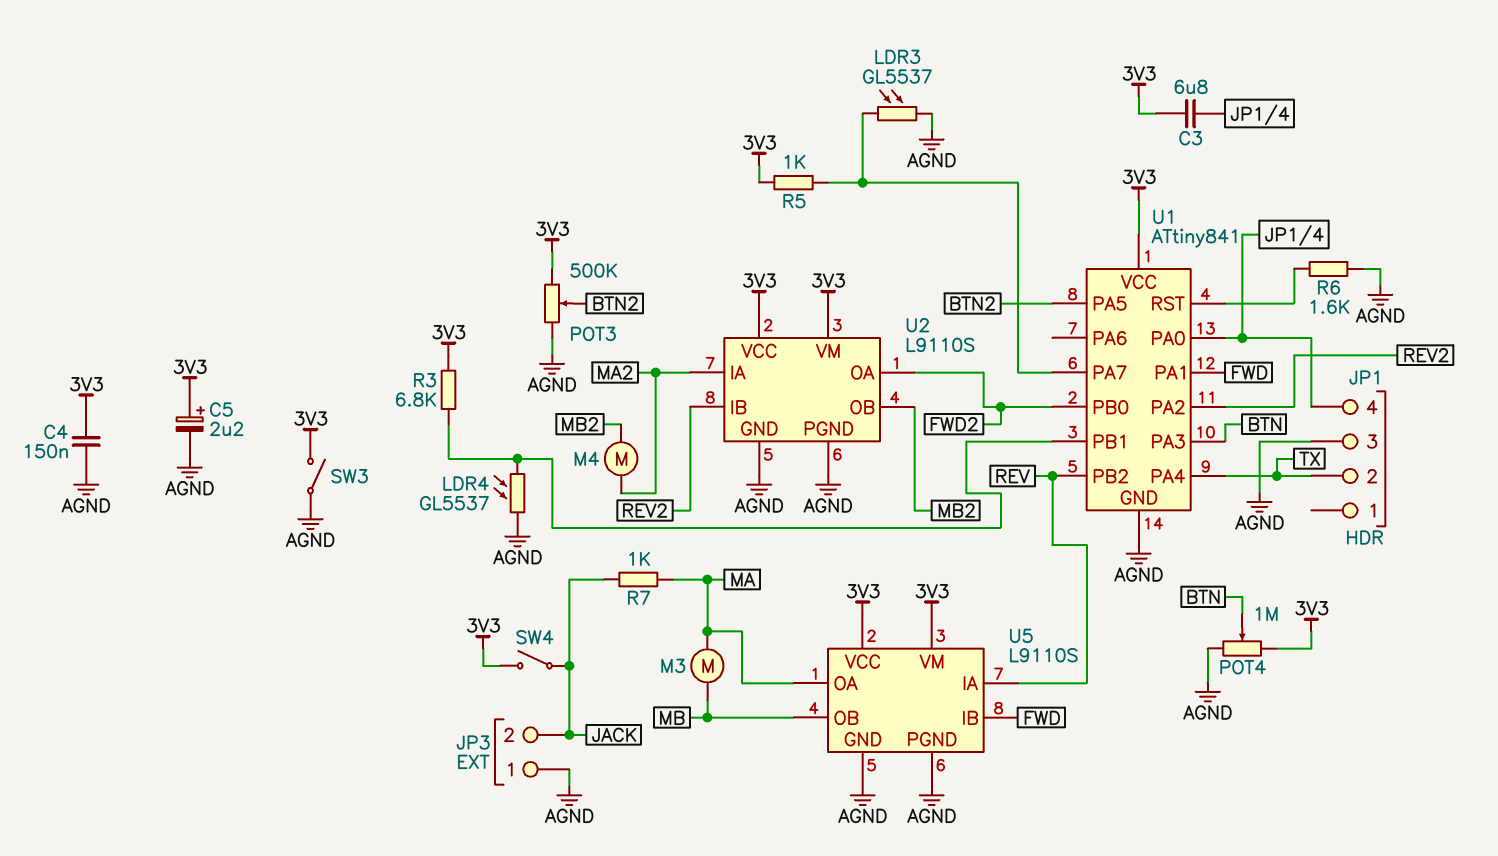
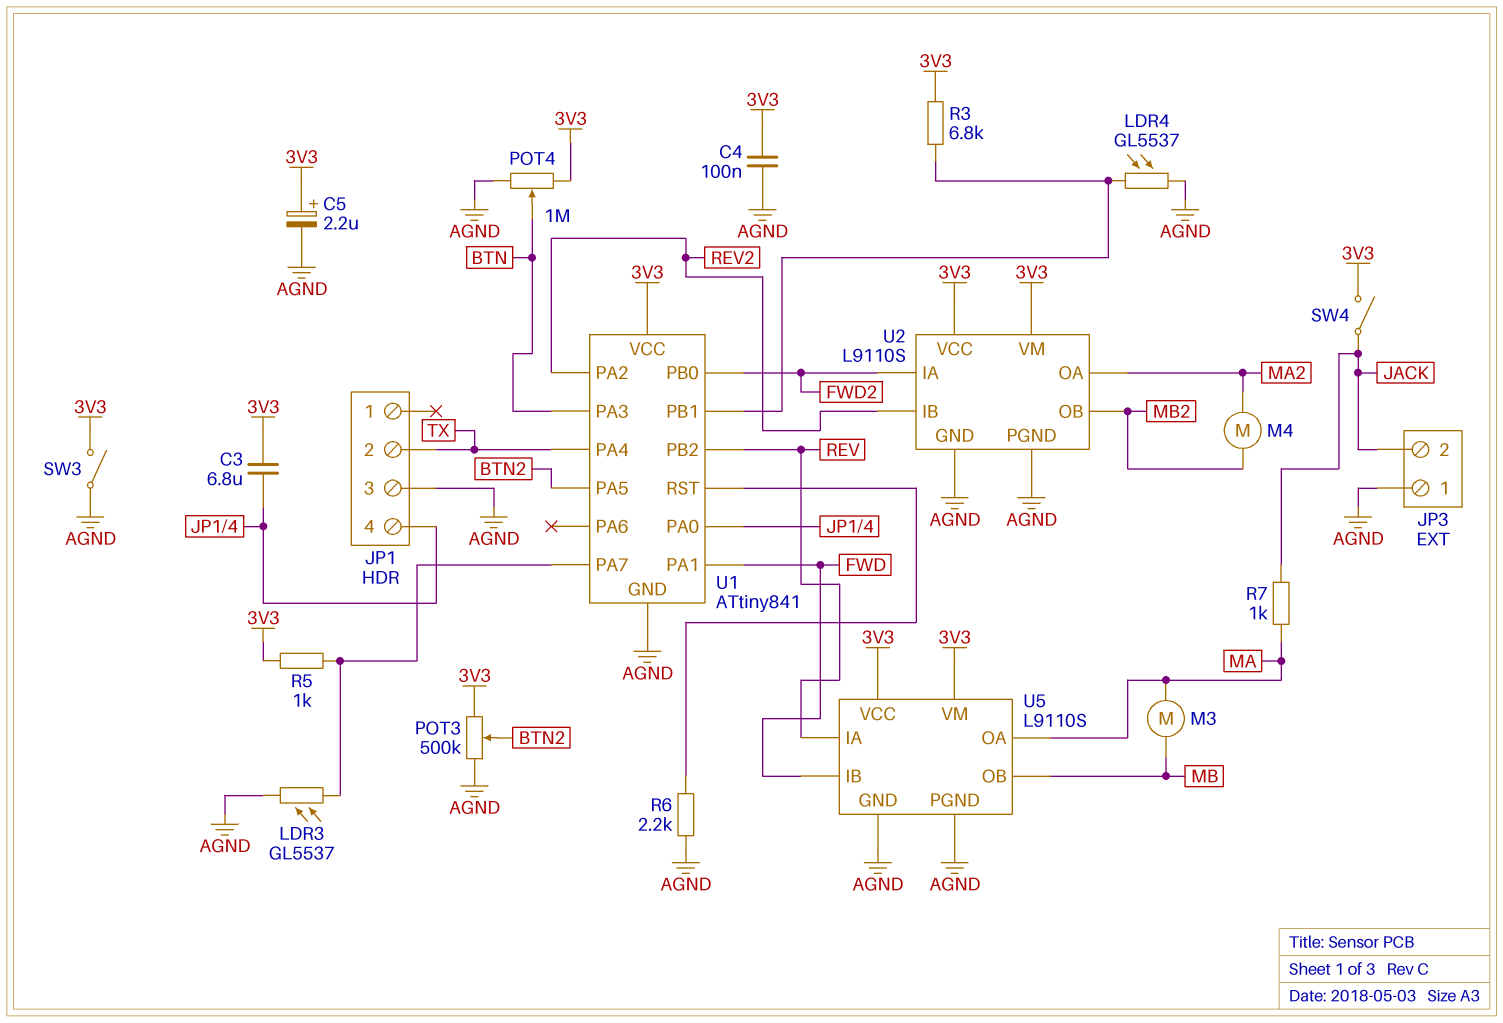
C4: 150nF (3V3, AGND) -> 100nF (3V3, AGND)
R6: 1.6k (AGND, U1/RST) -> 2.2k (AGND, U1/RST)
U2 pin IA: MA2 -> FWD2
U2 pin OA: FWD2 -> MA2

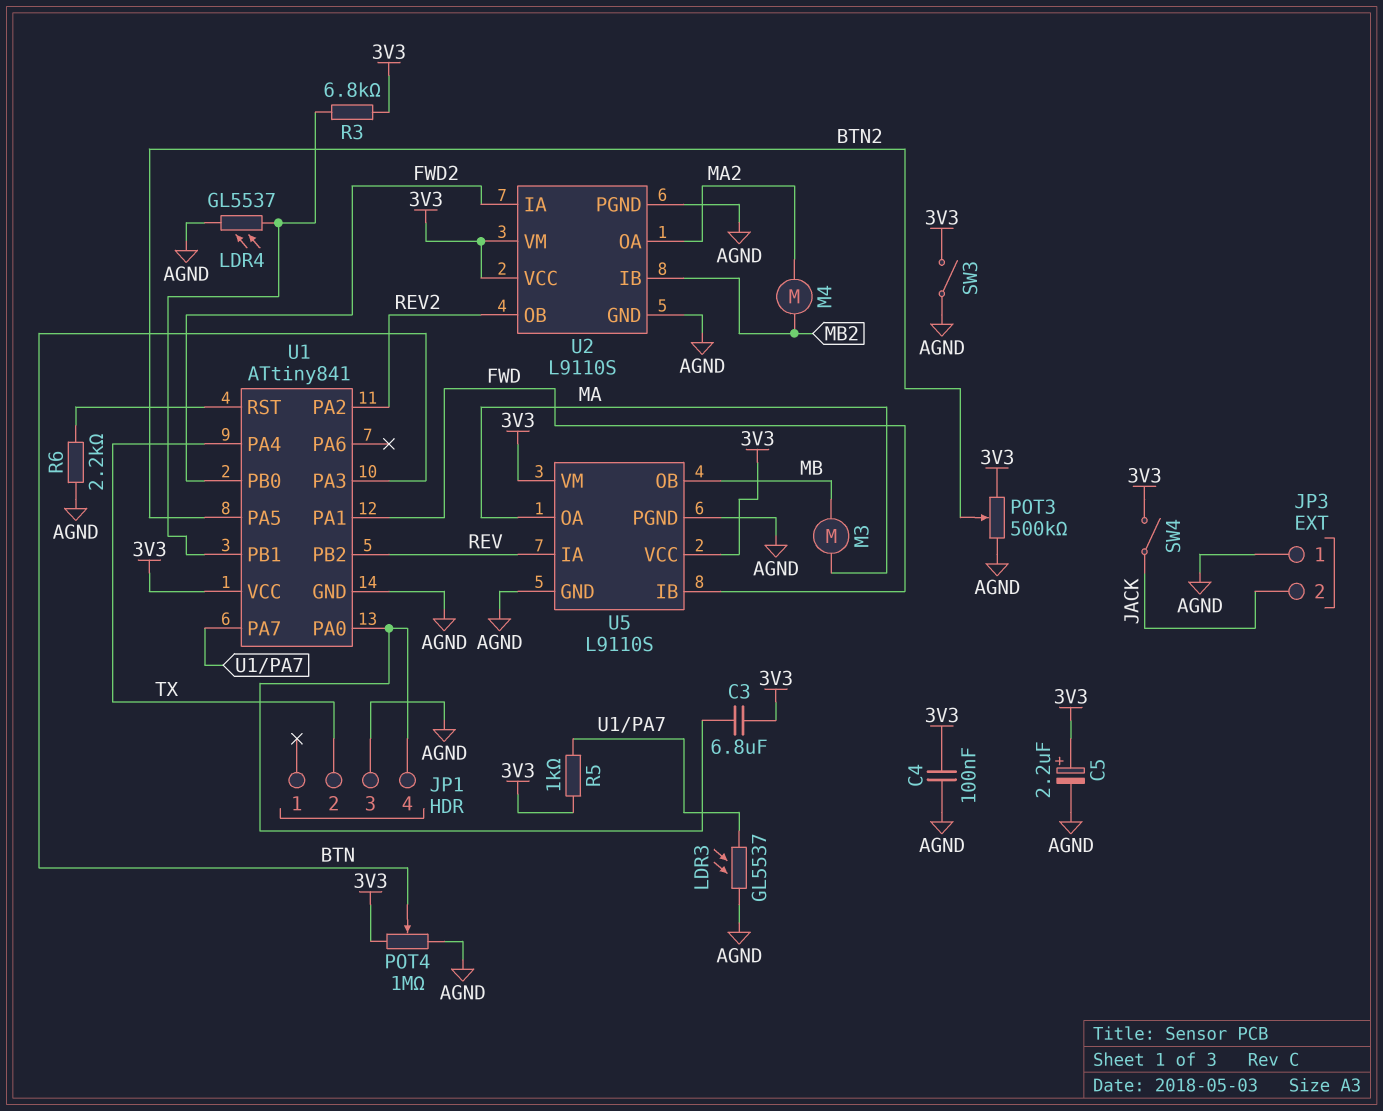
R7: 1k (JACK, MA) -> none
U2 pin IB: REV2 -> MB2
U2 pin OB: MB2 -> REV2

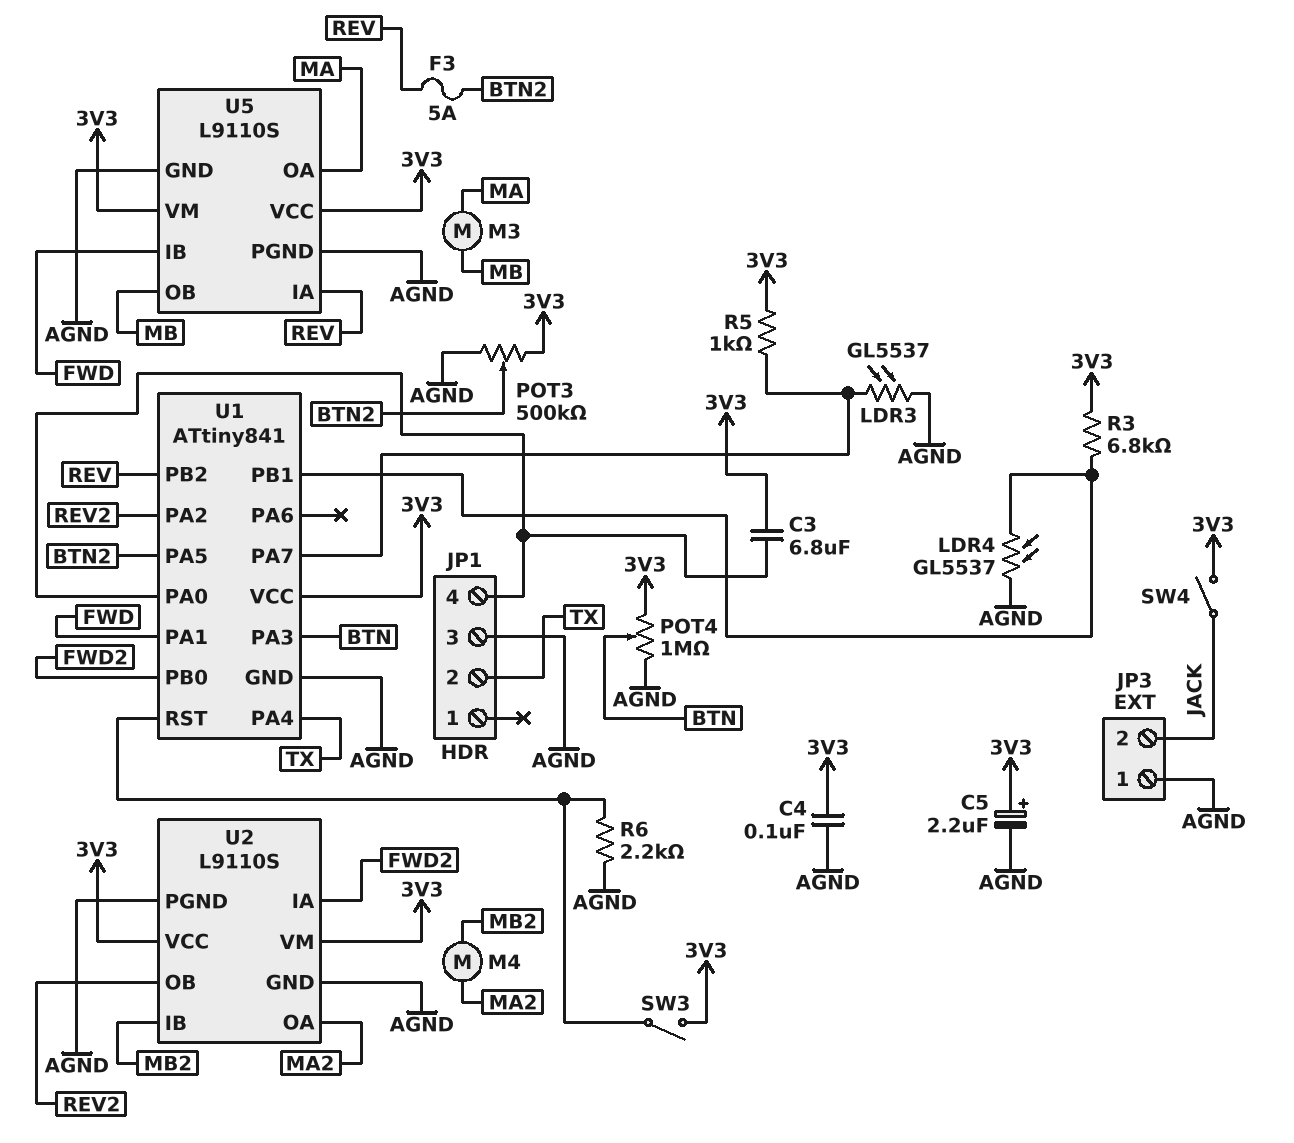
F3: none -> 5A (BTN2, REV)
SW3: switch (3V3, AGND) -> switch (3V3, U1/RST)

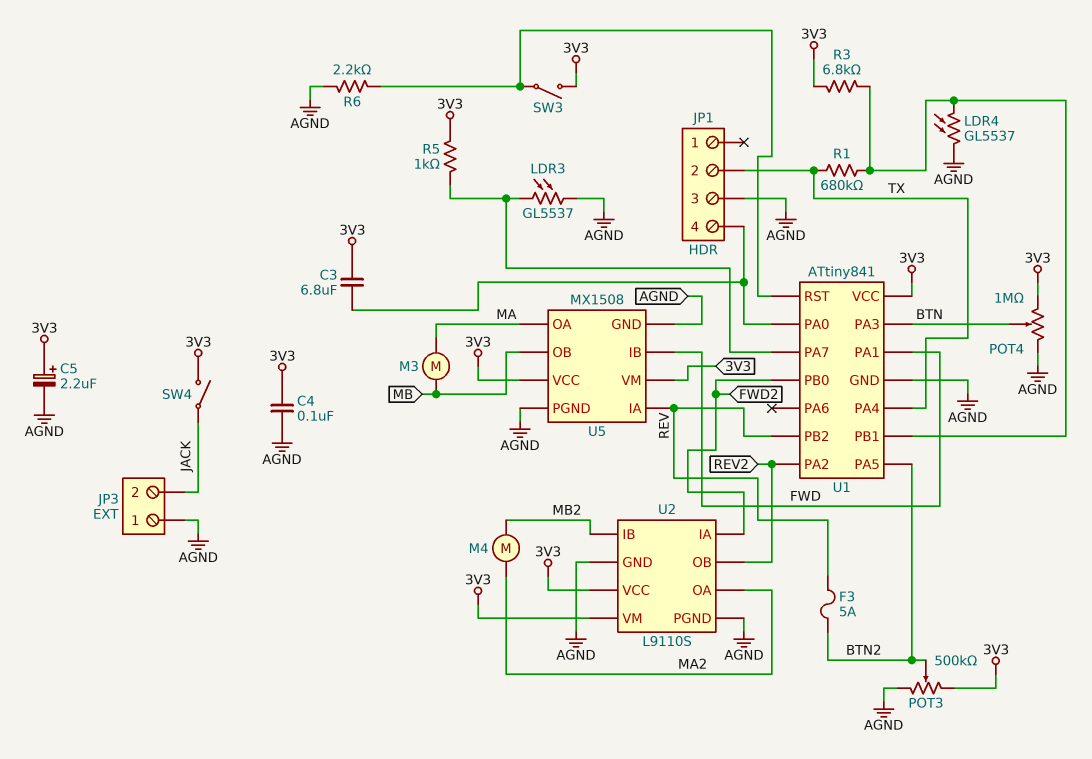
R1: none -> 680k (TX, U1/PB1)
U5: L9110S -> MX1508

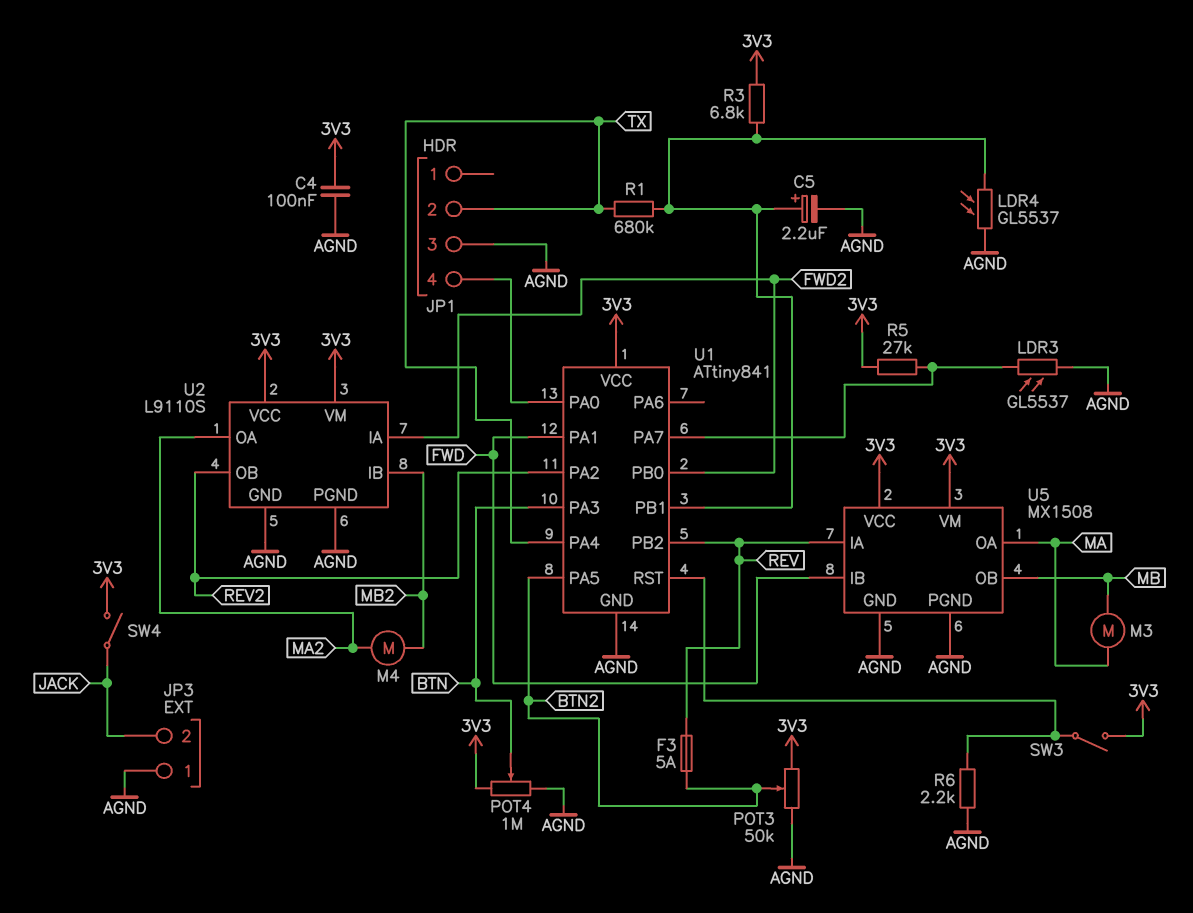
C3: 6.8uF (3V3, JP1/4) -> none
C5: 2.2uF (plus 3V3, minus AGND) -> 2.2uF (plus U1/PB1, minus AGND)
POT3: 500k (3V3, AGND, wiper BTN2) -> 50k (3V3, AGND, wiper BTN2)
R5: 1k (3V3, U1/PA7) -> 27k (3V3, U1/PA7)

